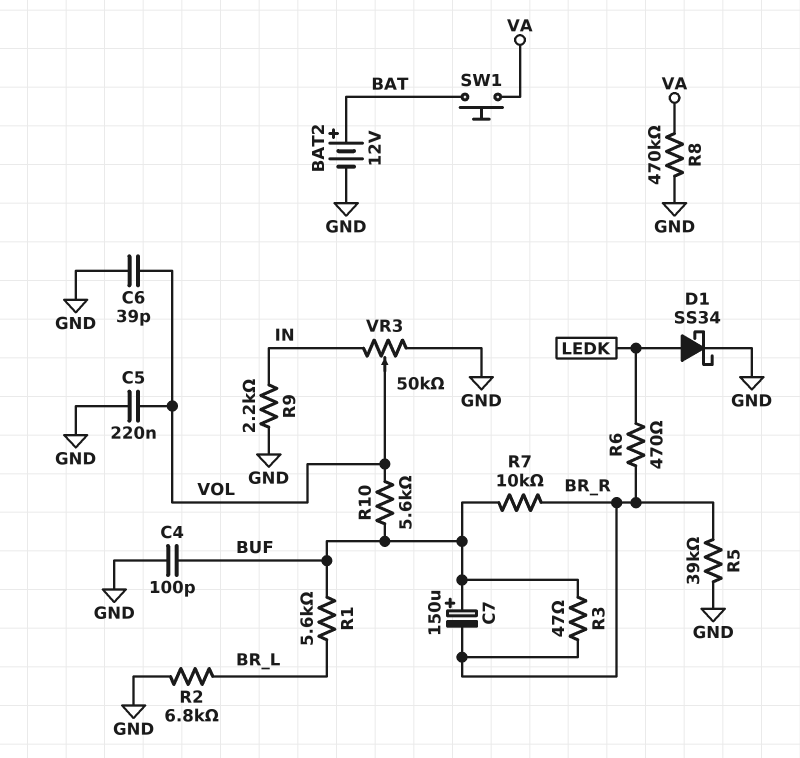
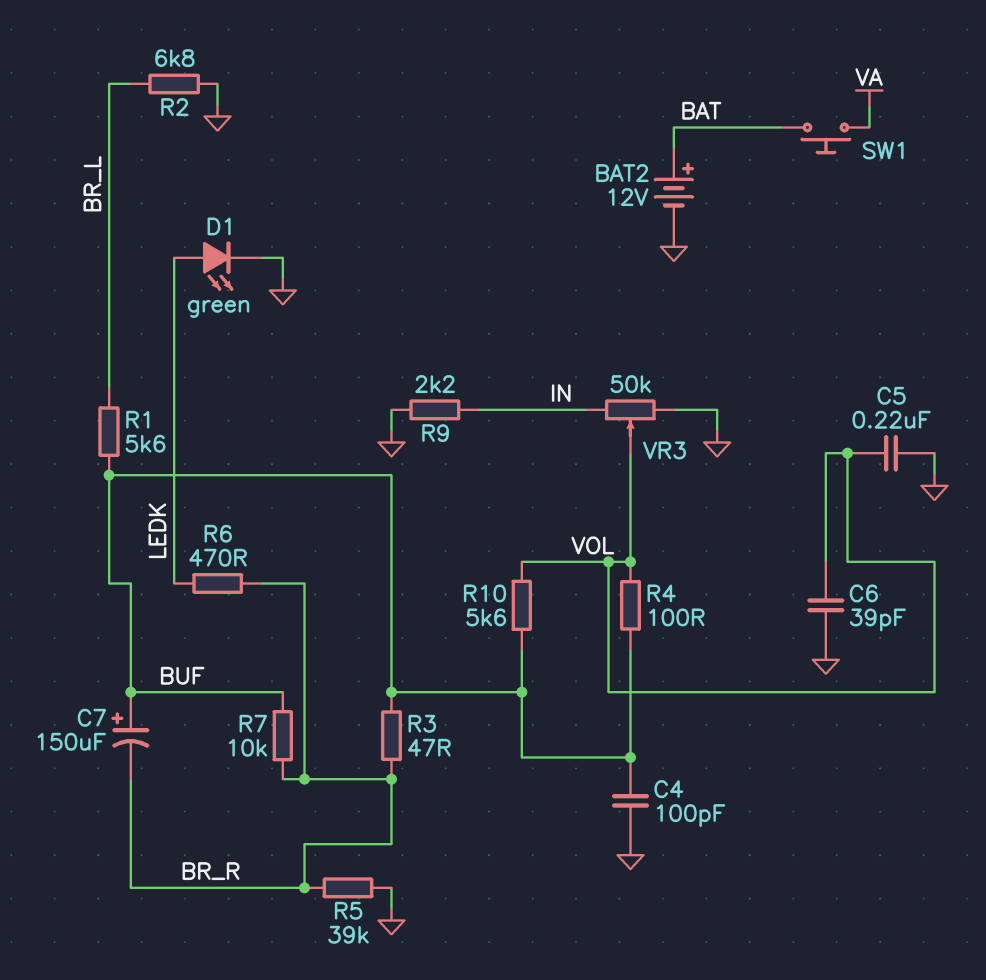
D1: schottky SS34 (A LEDK, K GND) -> LED green (A LEDK, K GND)
R4: none -> 100 (BUF, VOL)
R8: 470k (GND, VA) -> none

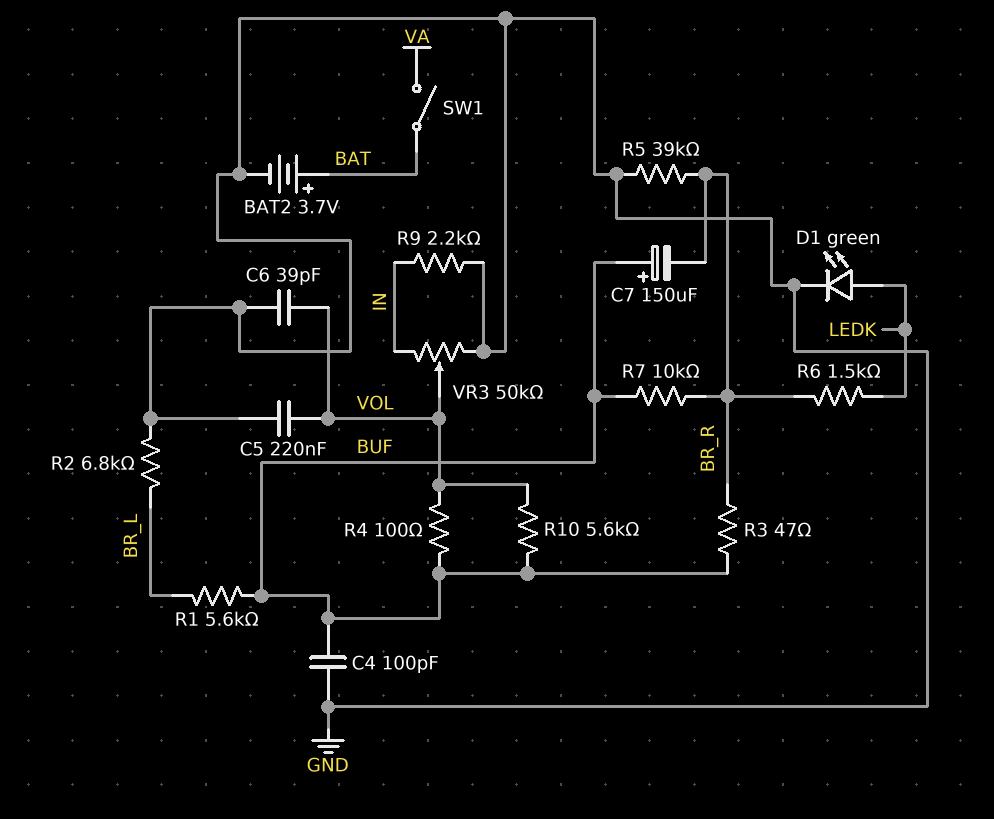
BAT2: 12V (plus BAT, minus GND) -> 3.7V (plus BAT, minus GND)
R6: 470 (BR_R, LEDK) -> 1.5k (BR_R, LEDK)
SW1: button (BAT, VA) -> switch (BAT, VA)

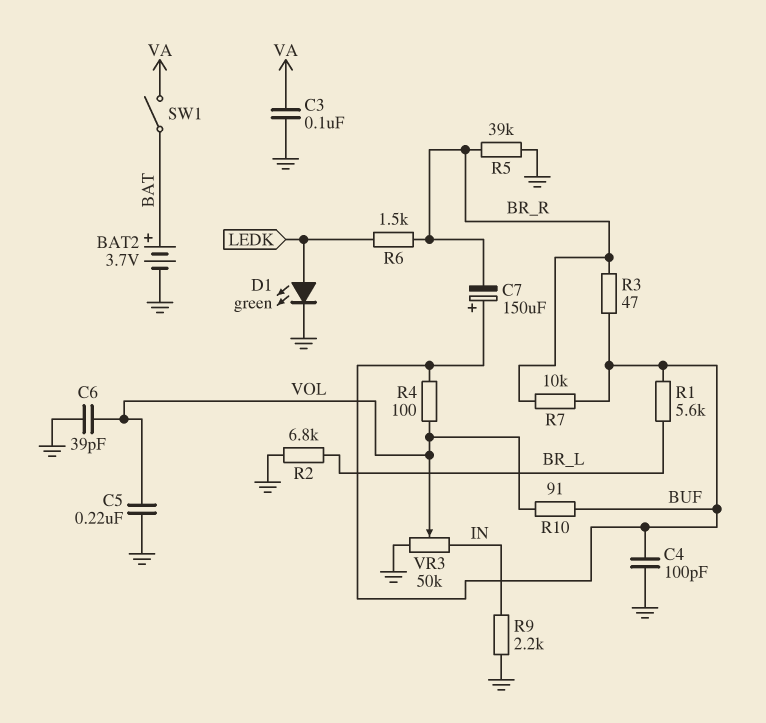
C3: none -> 100nF (GND, VA)
R10: 5.6k (BUF, VOL) -> 91 (BUF, VOL)

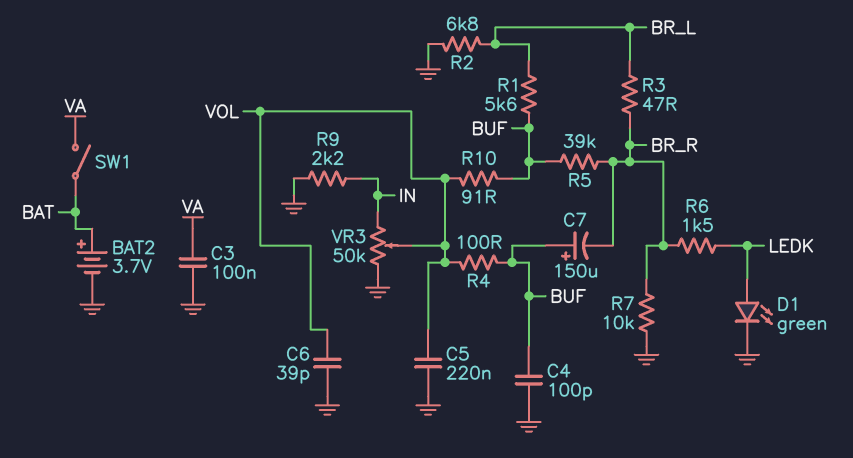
R3: 47 (BR_R, BUF) -> 47 (BR_L, BR_R)
R5: 39k (BR_R, GND) -> 39k (BR_R, BUF)
R7: 10k (BR_R, BUF) -> 10k (BR_R, GND)

